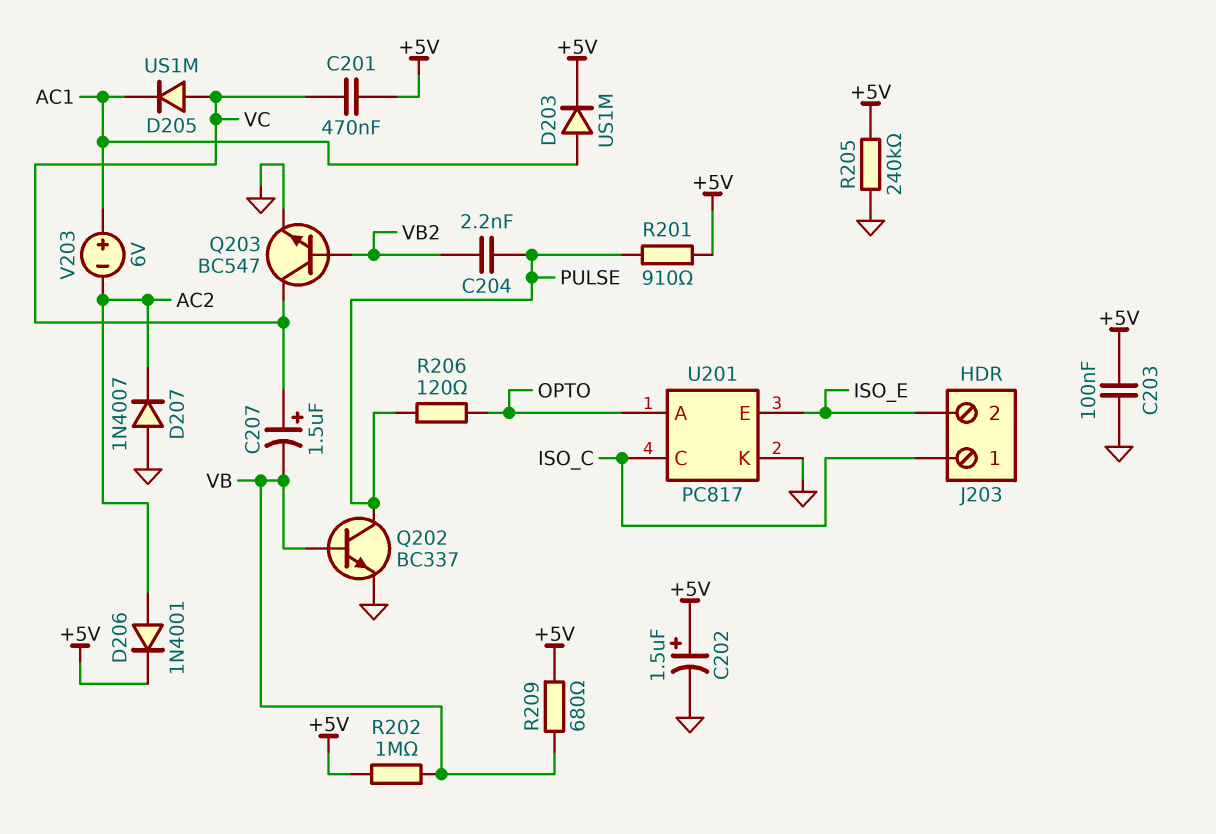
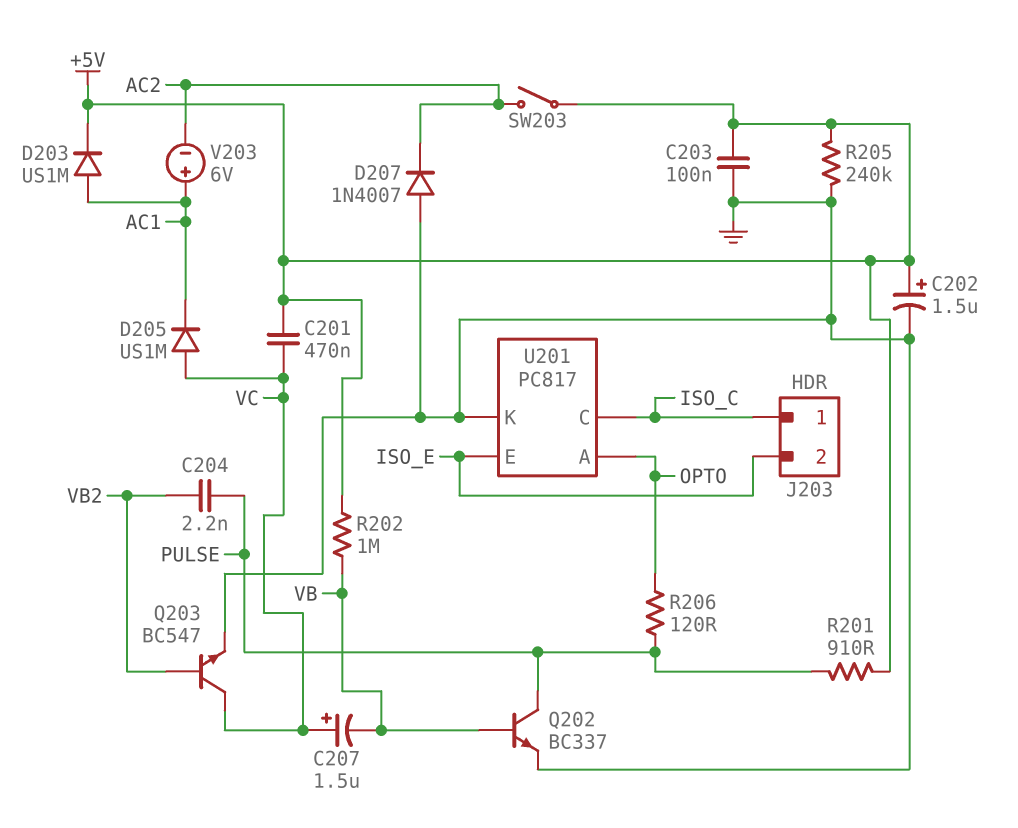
D206: diode 1N4001 (A AC2, K +5V) -> none
R209: 680 (+5V, VB) -> none
SW203: none -> switch (+5V, AC2)

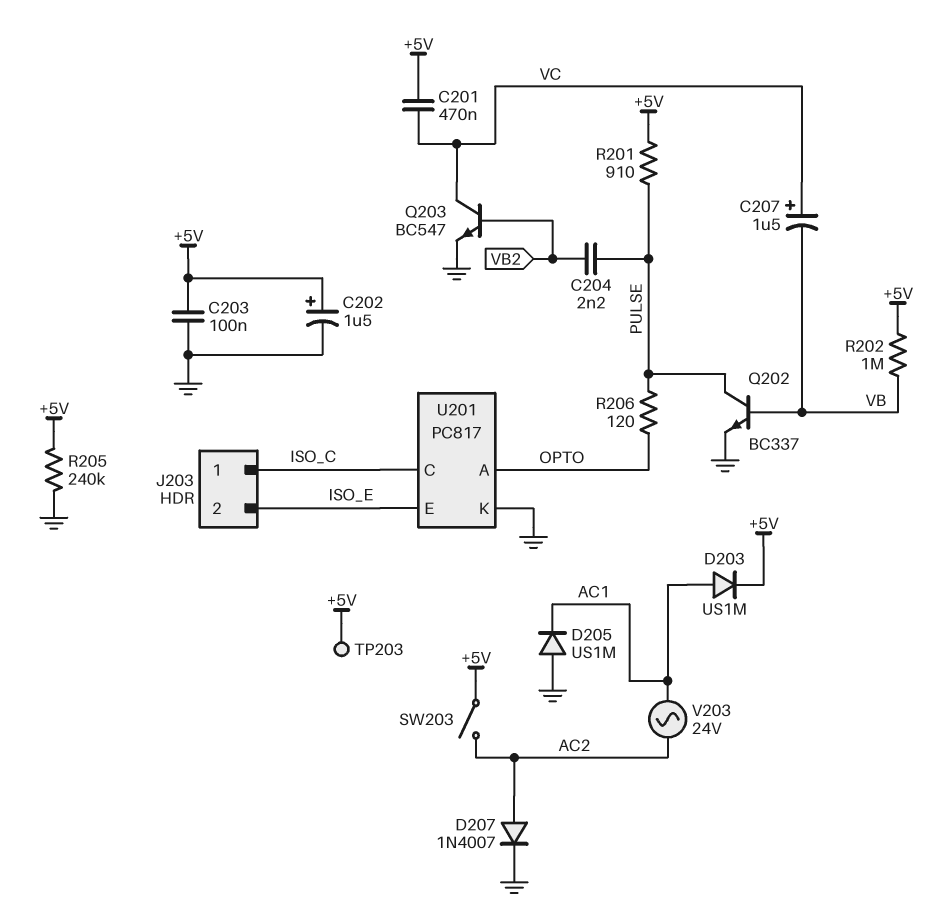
D205: diode US1M (A VC, K AC1) -> diode US1M (A GND, K AC1)
D207: diode 1N4007 (A GND, K AC2) -> diode 1N4007 (A AC2, K GND)
TP203: none -> test point (+5V)
V203: 6V (plus AC1, minus AC2) -> AC 24V (AC1, AC2)

